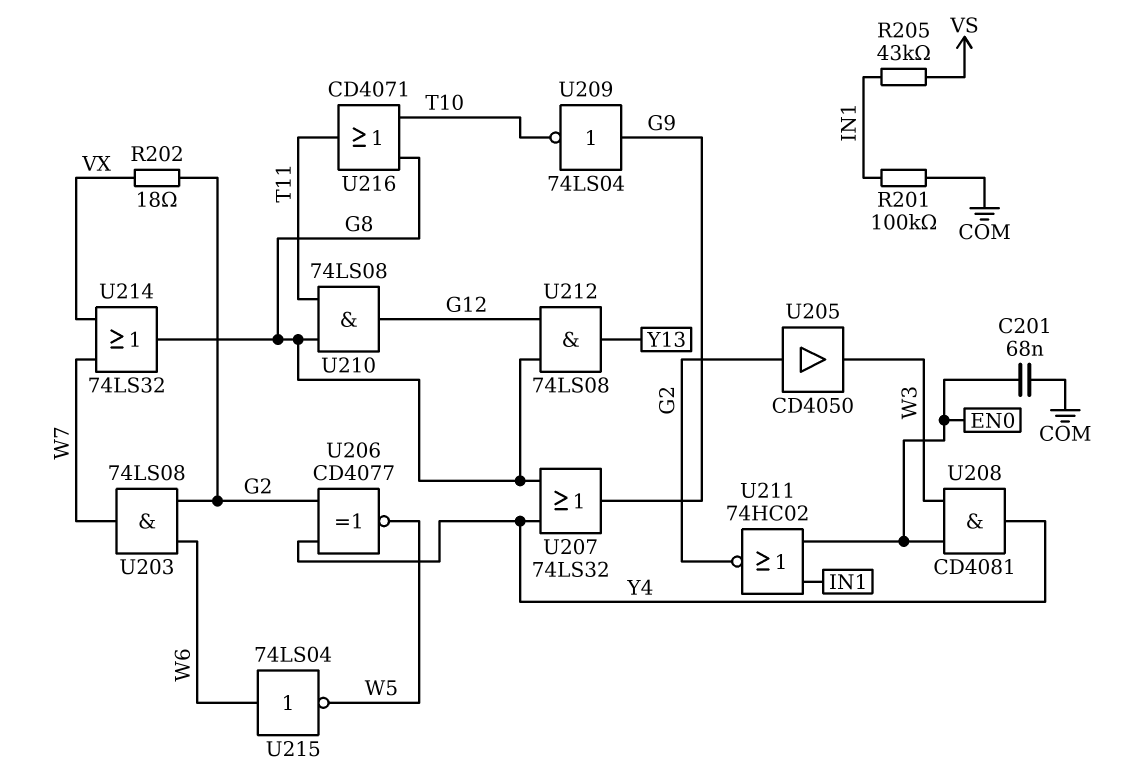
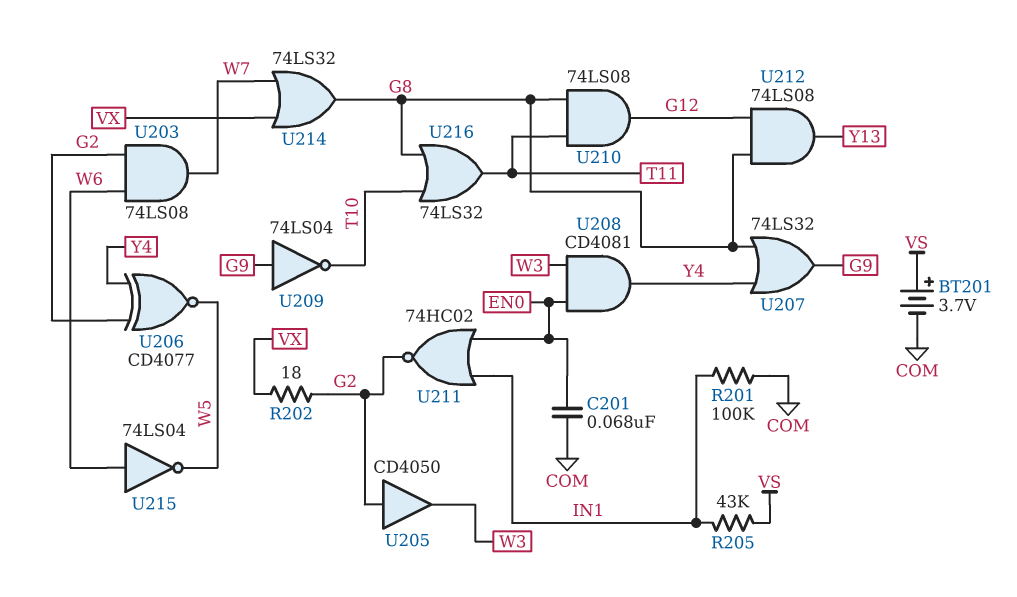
BT201: none -> 3.7V (plus VS, minus COM)
U216: OR CD4071 (in G8, in T10, out T11) -> OR 74LS32 (in G8, in T10, out T11)

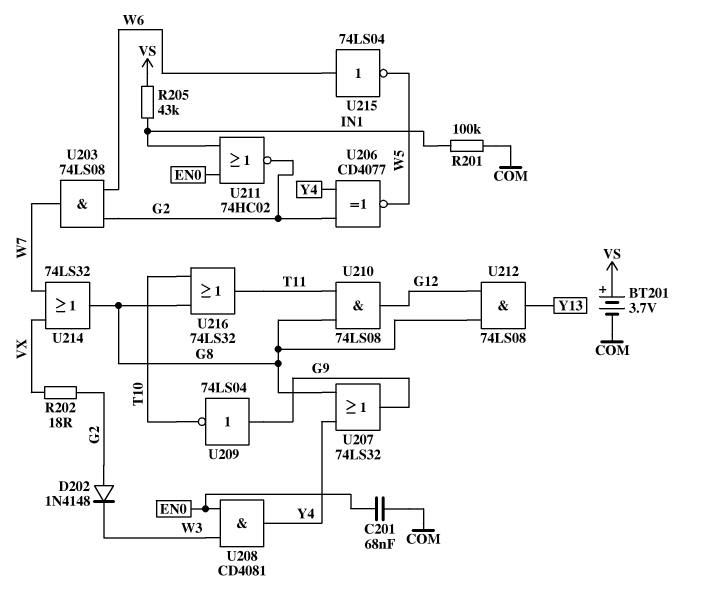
D202: none -> diode 1N4148 (A G2, K W3)
U205: buffer CD4050 (in G2, out W3) -> none

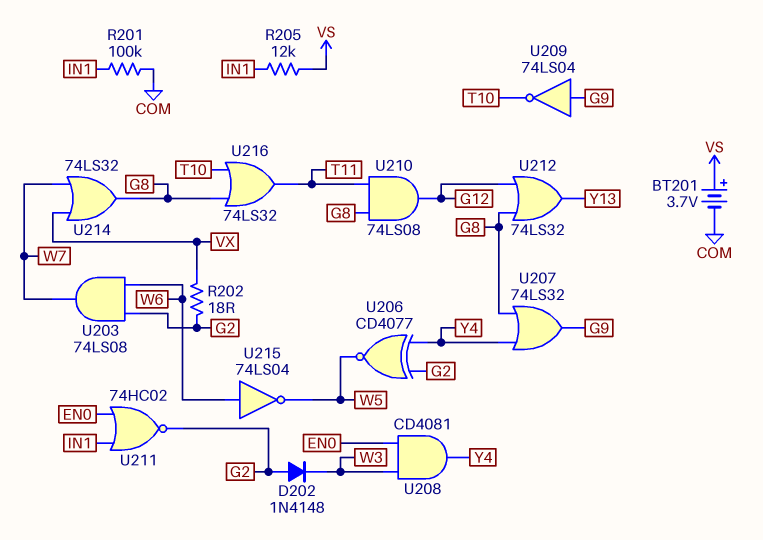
C201: 68nF (COM, EN0) -> none
R205: 43k (IN1, VS) -> 12k (IN1, VS)
U212: AND 74LS08 (in G8, in G12, out Y13) -> OR 74LS32 (in G8, in G12, out Y13)

